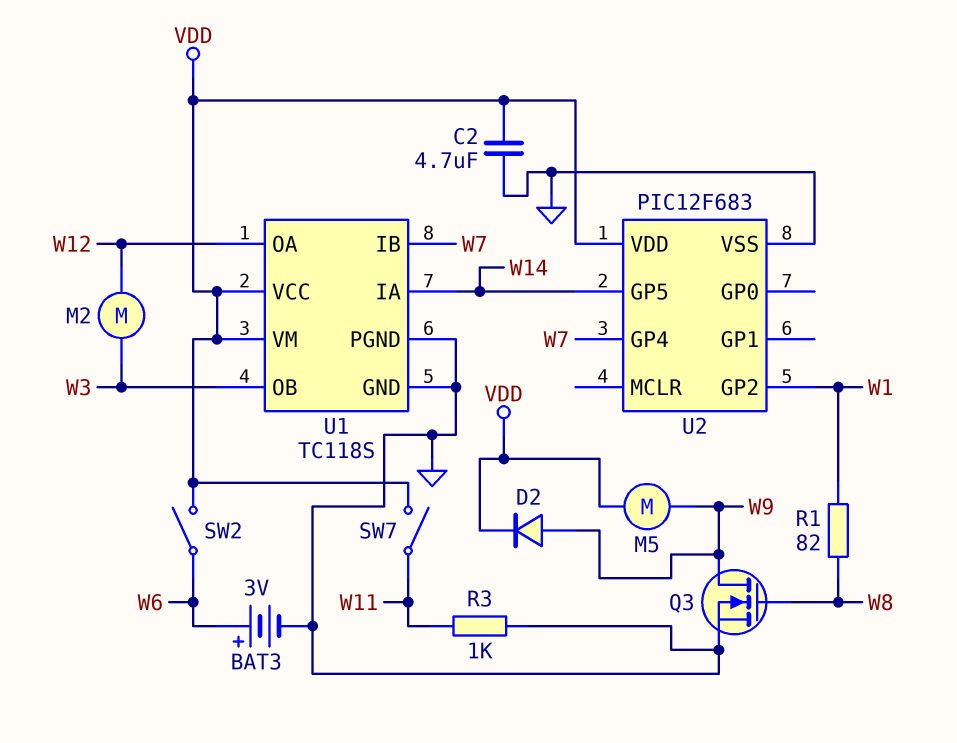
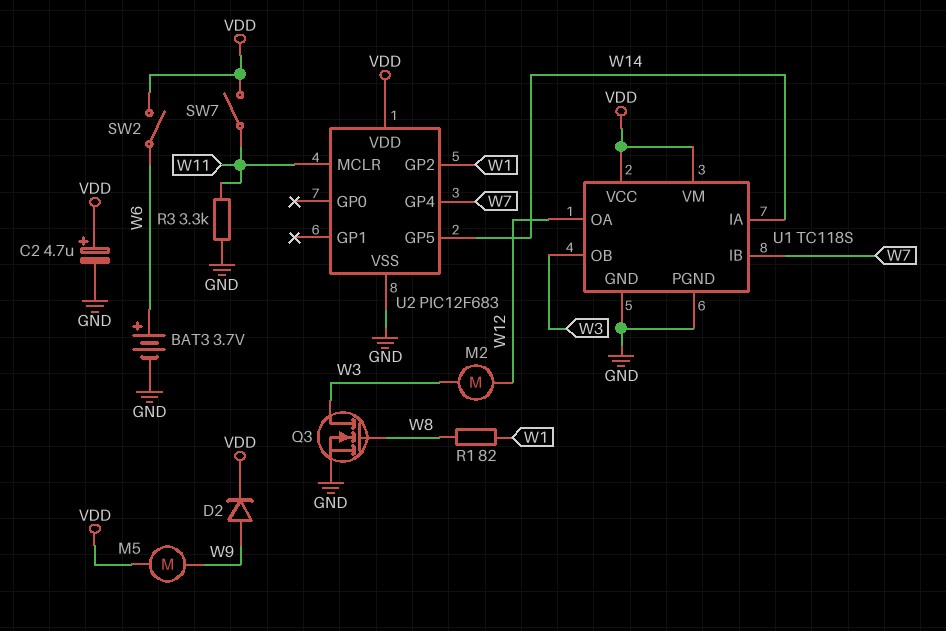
BAT3: 3V (plus W6, minus GND) -> 3.7V (plus W6, minus GND)
C2: 4.7uF (GND, VDD) -> 4.7uF (plus VDD, minus GND)
Q3: NMOS (G W8, D W9, S GND) -> NMOS (G W8, D W3, S GND)
R3: 1k (GND, W11) -> 3.3k (GND, W11)
U2 pin MCLR: none -> W11

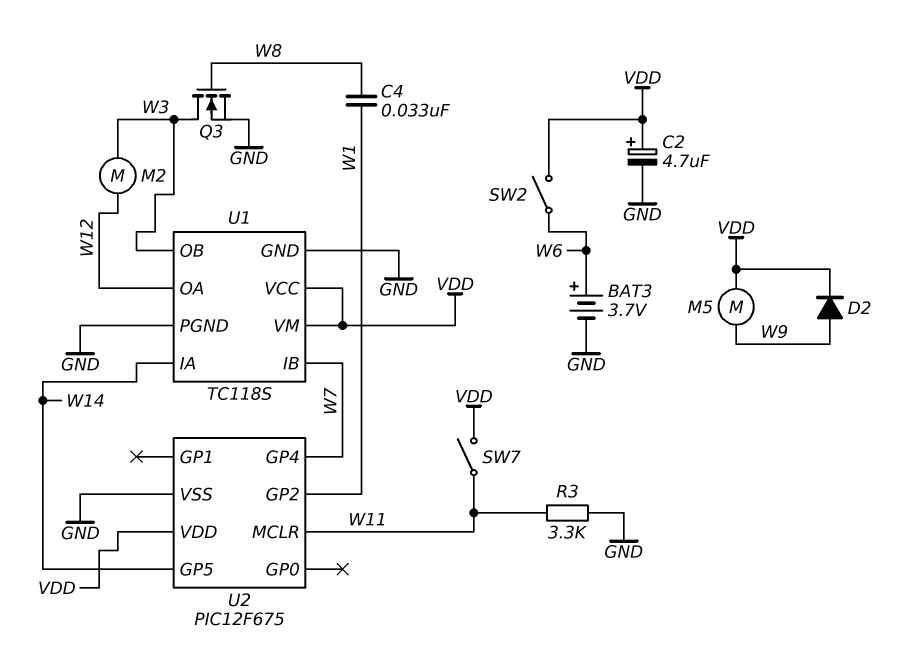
C4: none -> 33nF (W1, W8)
R1: 82 (W1, W8) -> none
U2: PIC12F683 -> PIC12F675

